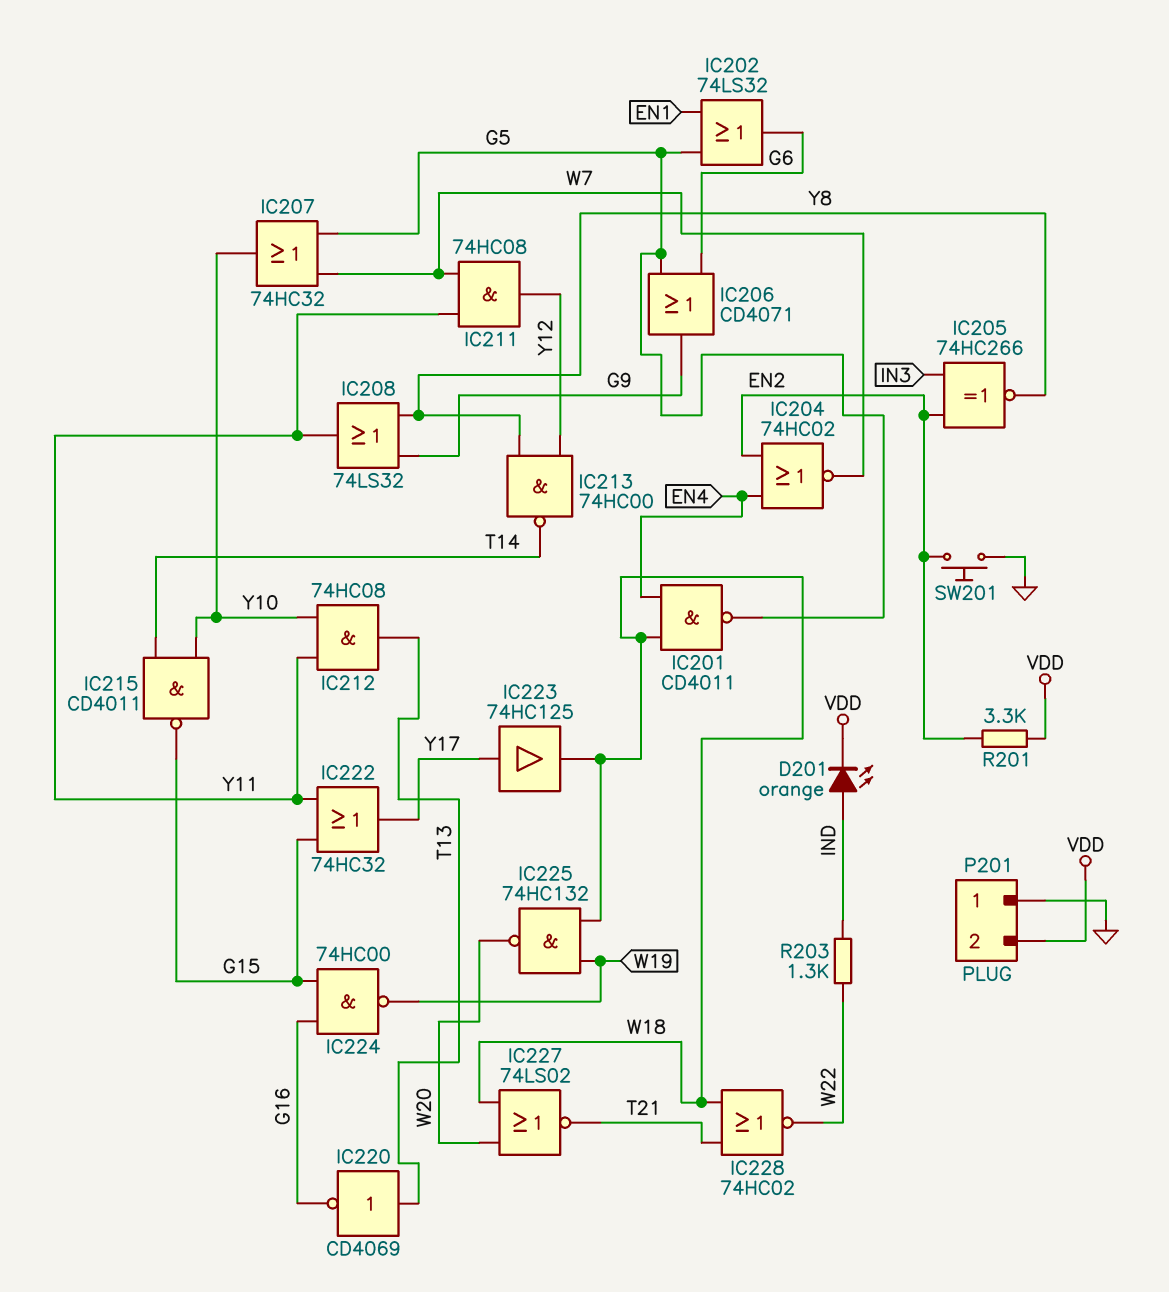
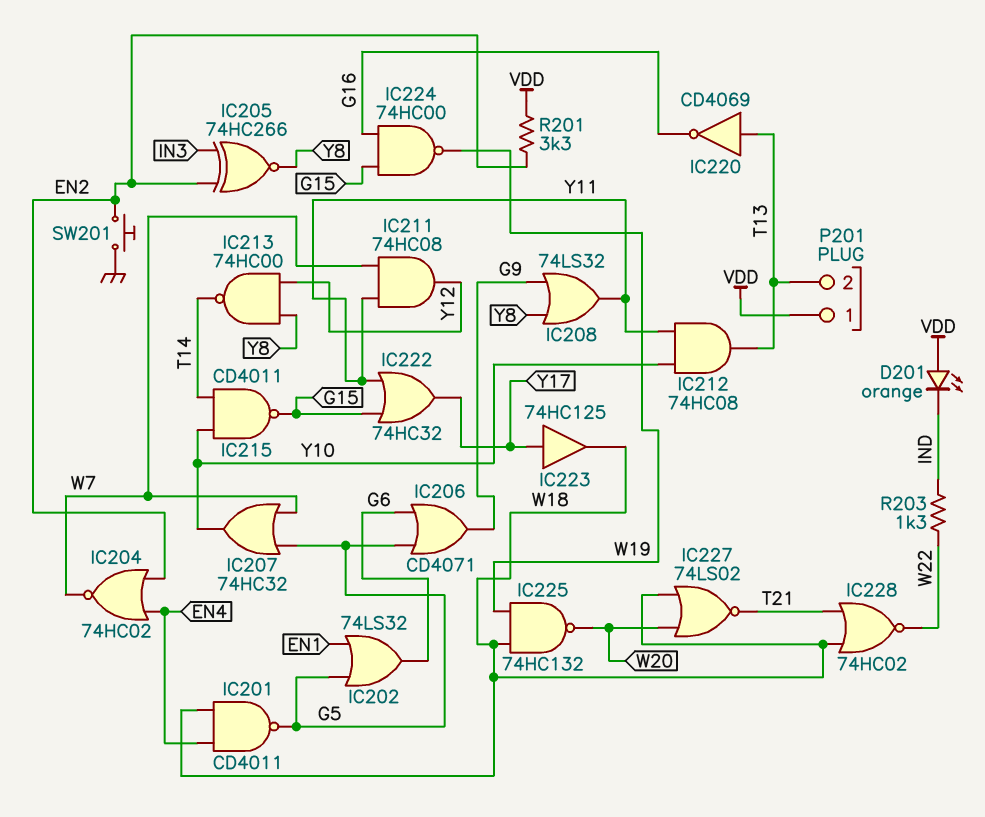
D201: LED orange (A IND, K VDD) -> LED orange (A VDD, K IND)
P201 pin 1: GND -> VDD
P201 pin 2: VDD -> T13

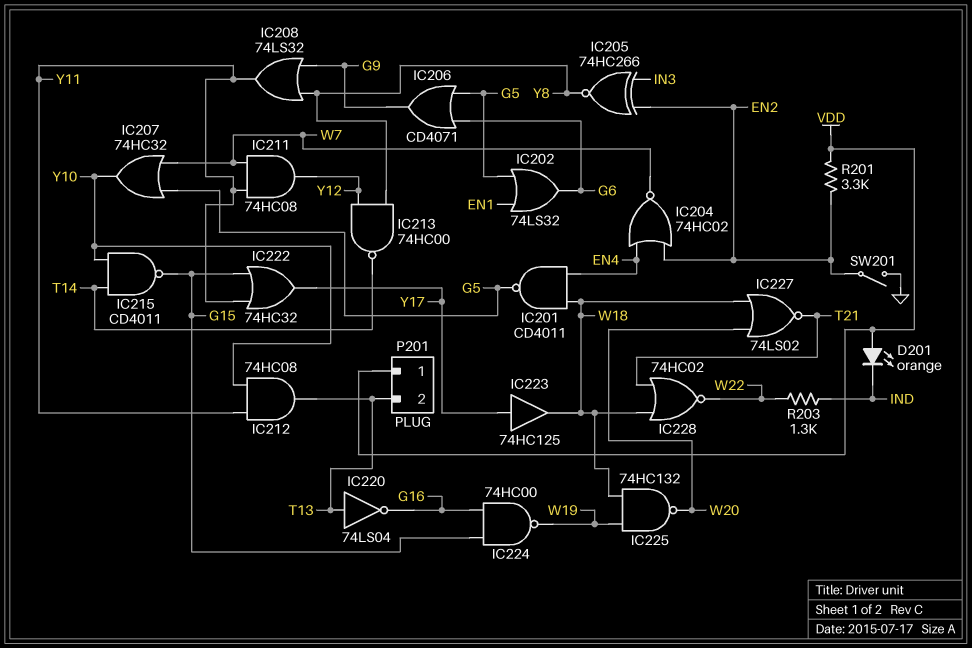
IC220: NOT CD4069 (in T13, out G16) -> NOT 74LS04 (in T13, out G16)
SW201: button (EN2, GND) -> switch (EN2, GND)

